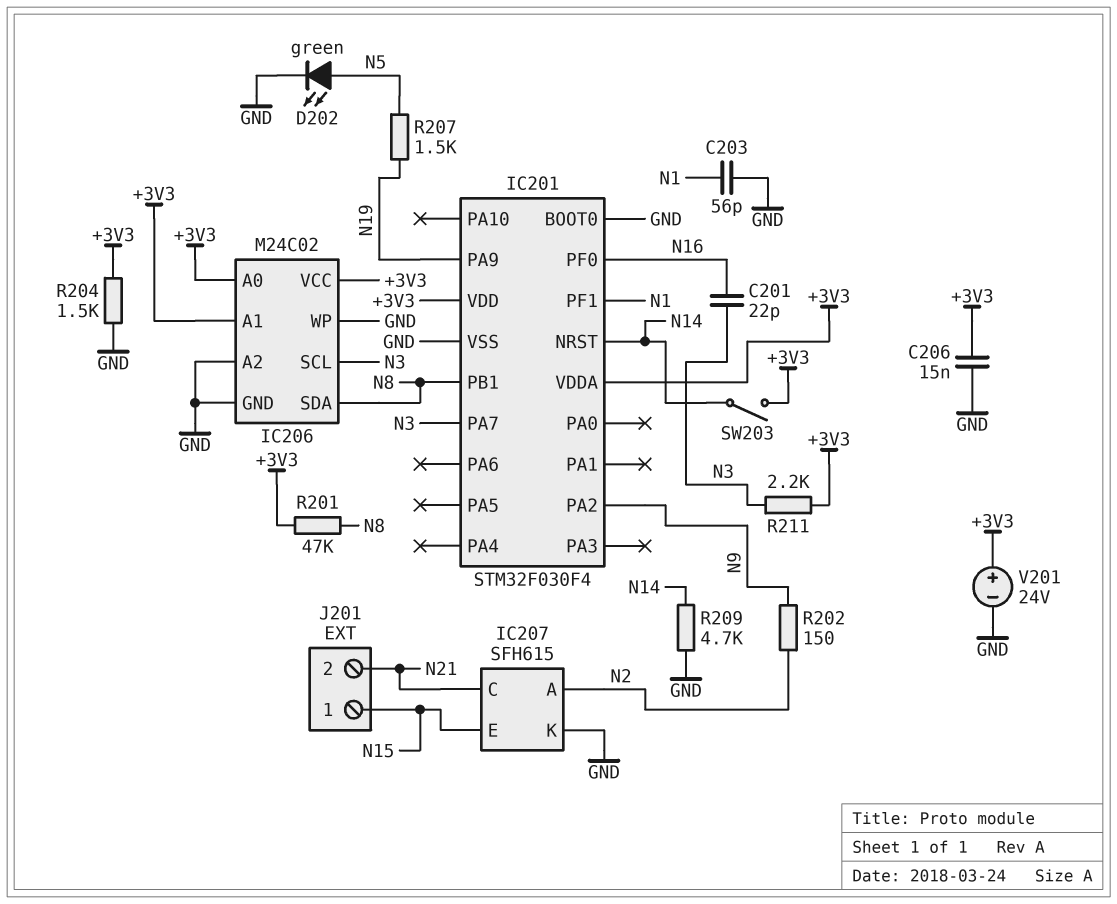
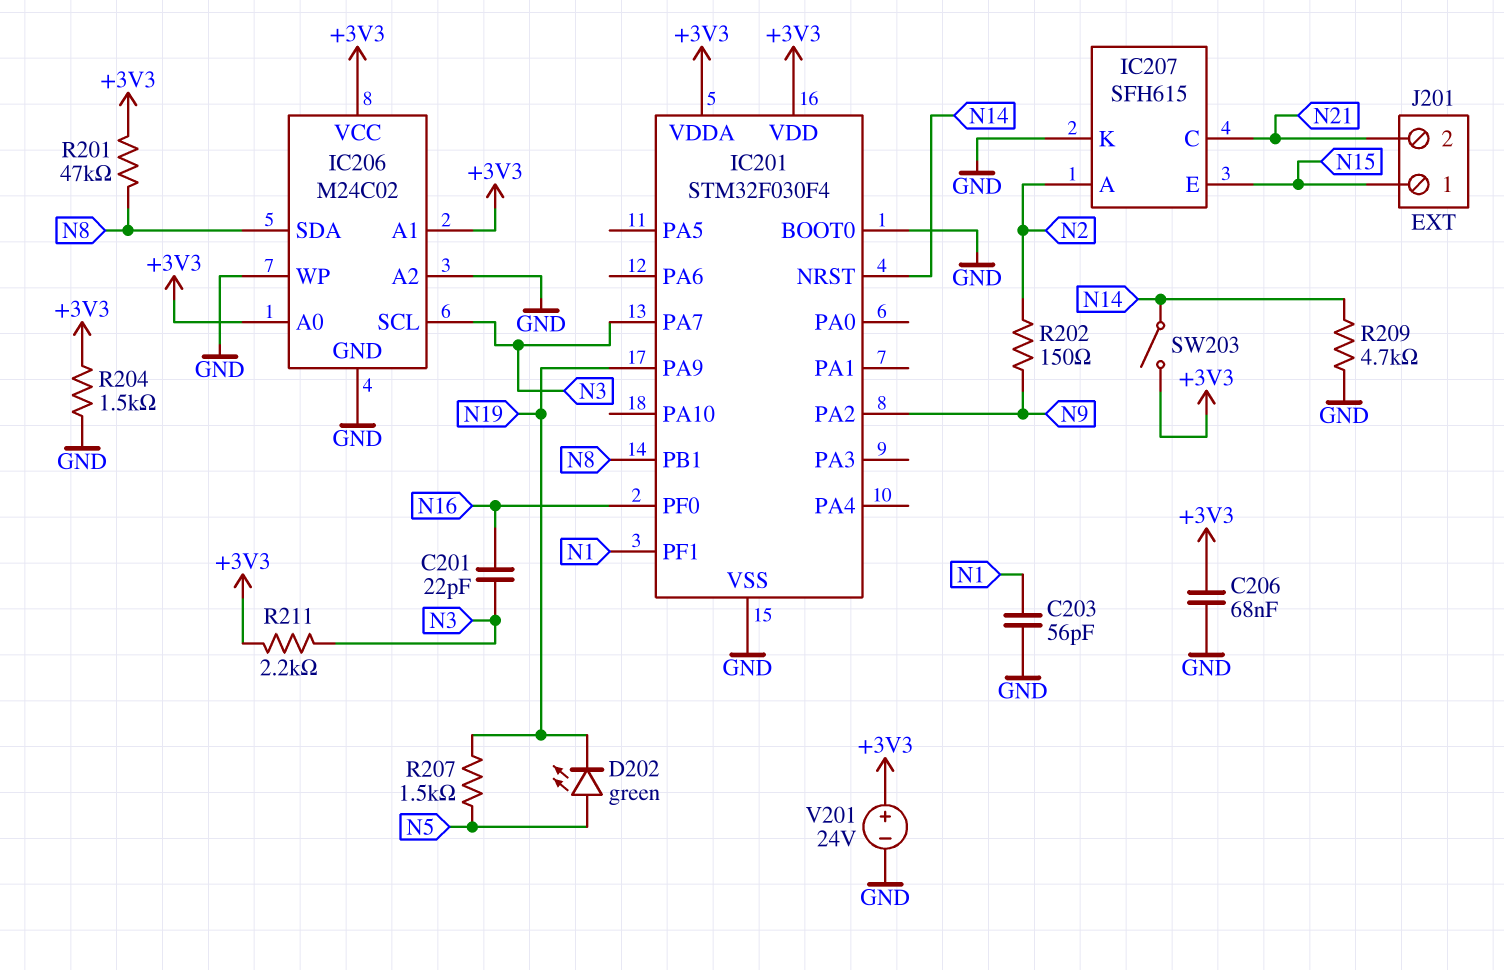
C206: 15nF (+3V3, GND) -> 68nF (+3V3, GND)
D202: LED green (A N5, K GND) -> LED green (A N5, K N19)

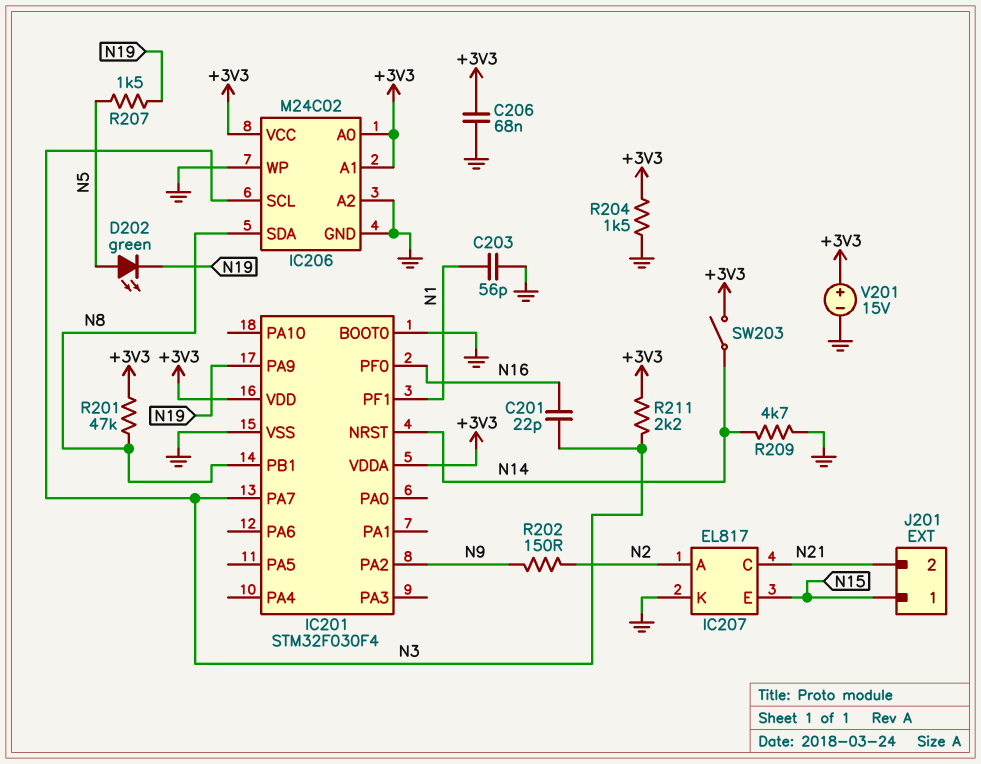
IC207: SFH615 -> EL817
V201: 24V (plus +3V3, minus GND) -> 15V (plus +3V3, minus GND)

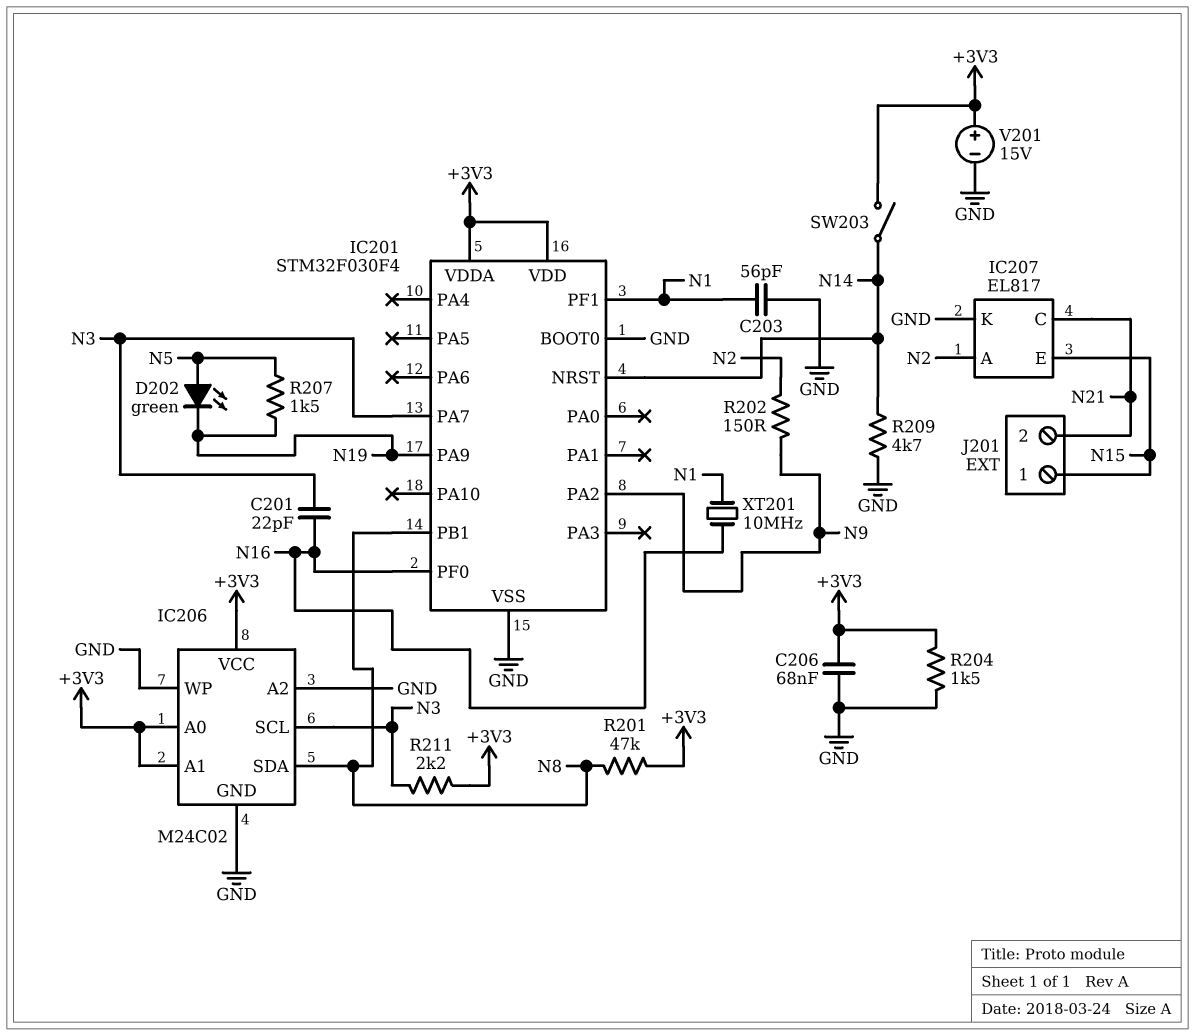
XT201: none -> 10MHz (N1, N16)

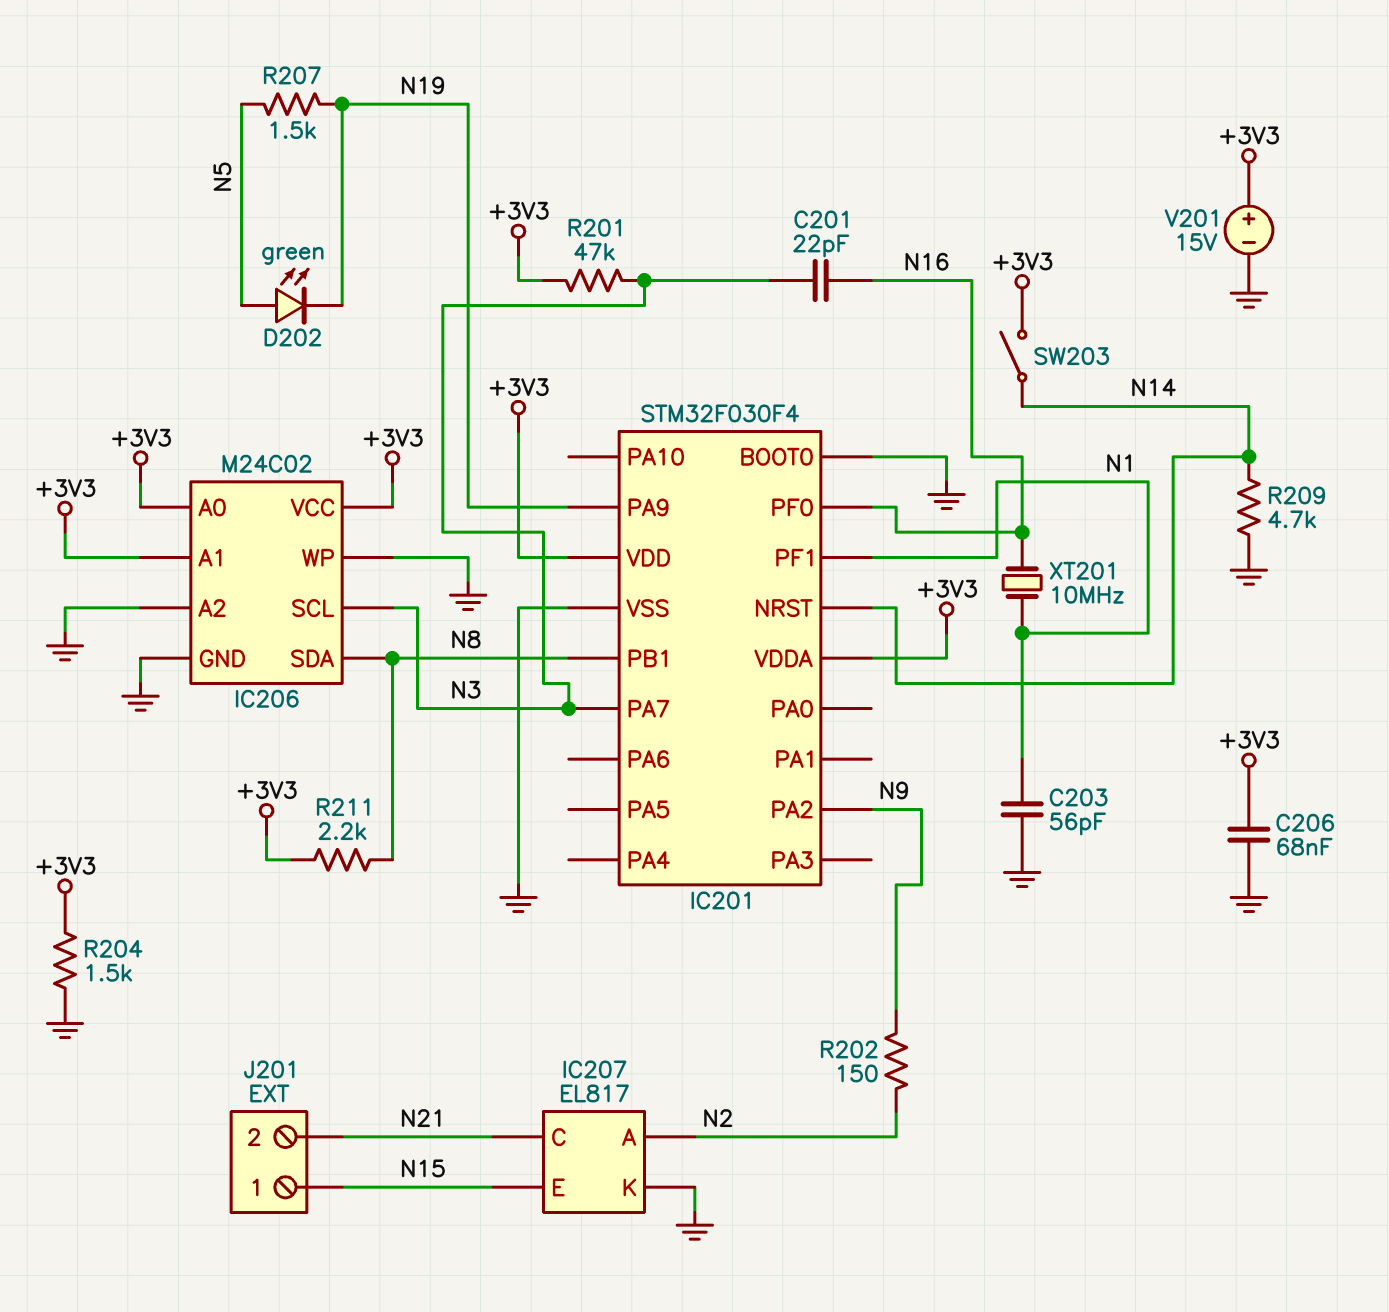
R201: 47k (+3V3, N8) -> 47k (+3V3, N3)
R211: 2.2k (+3V3, N3) -> 2.2k (+3V3, N8)

